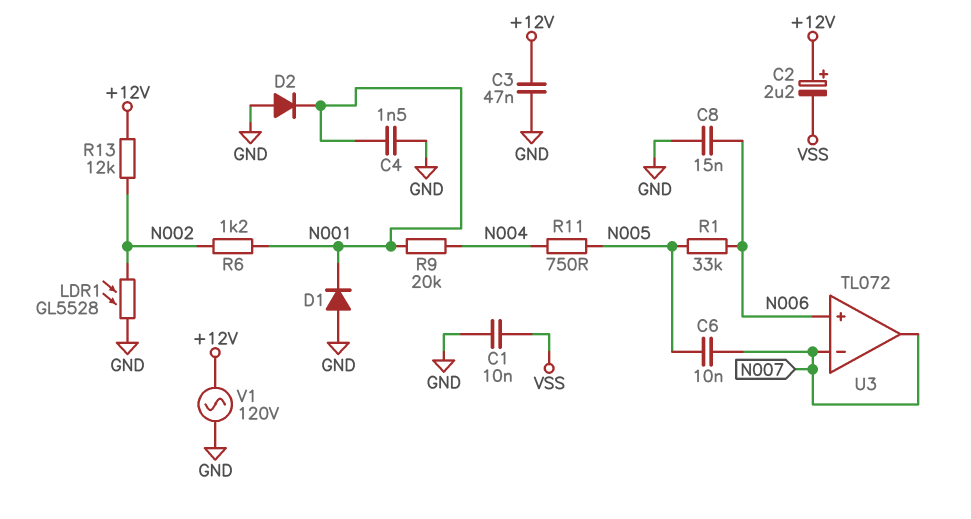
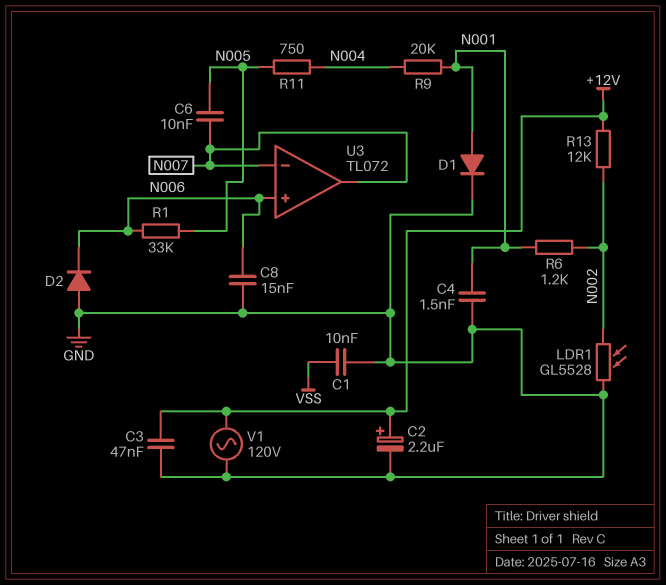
C2: 2.2uF (plus +12V, minus VSS) -> 2.2uF (plus +12V, minus GND)
D1: diode (A GND, K N001) -> diode (A N001, K GND)
D2: diode (A GND, K N001) -> diode (A GND, K N006)

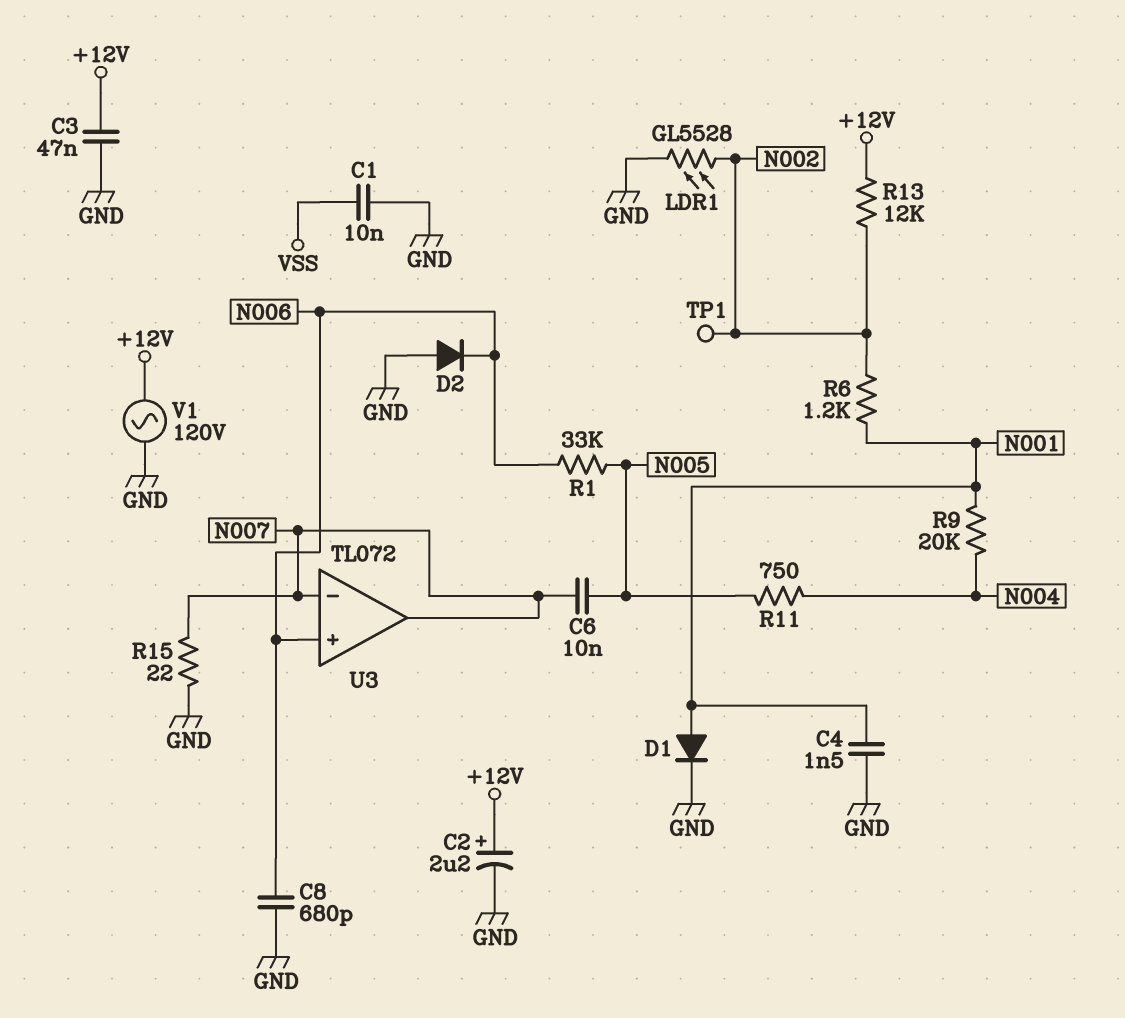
C8: 15nF (GND, N006) -> 680pF (GND, N006)
R15: none -> 22 (GND, N007)
TP1: none -> test point (N002)

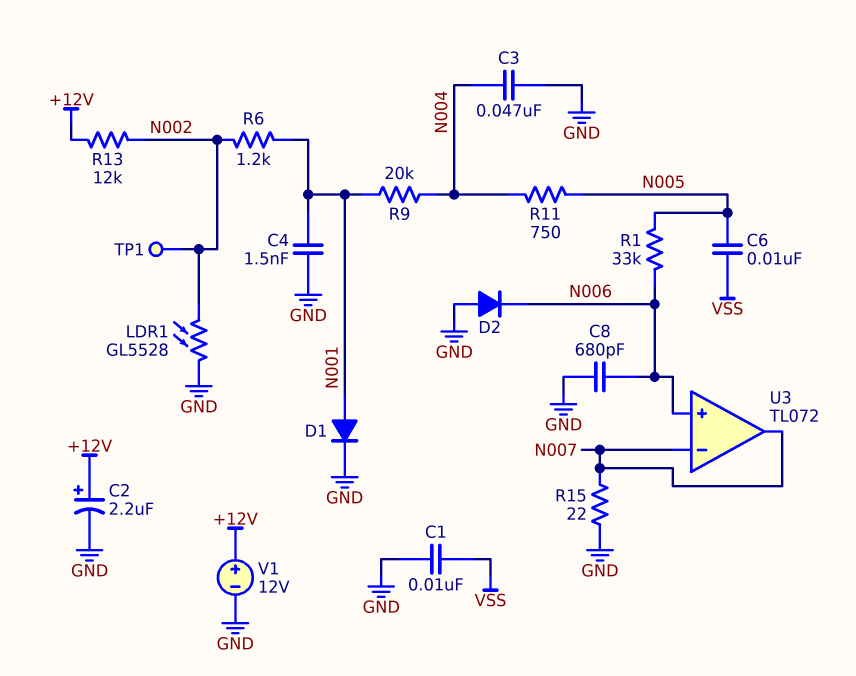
C3: 47nF (+12V, GND) -> 47nF (GND, N004)
C6: 10nF (N005, N007) -> 10nF (N005, VSS)
V1: AC 120V (+12V, GND) -> 12V (plus +12V, minus GND)

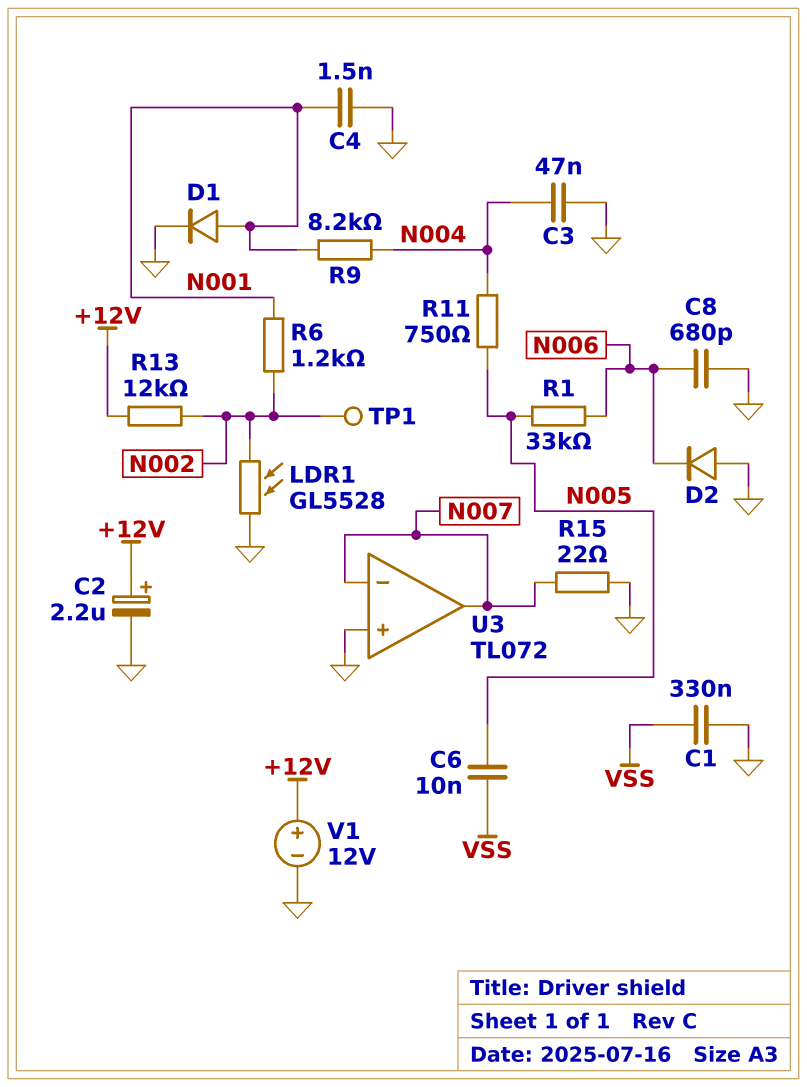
C1: 10nF (GND, VSS) -> 330nF (GND, VSS)
R9: 20k (N001, N004) -> 8.2k (N001, N004)
U3 pin in+: N006 -> GND

